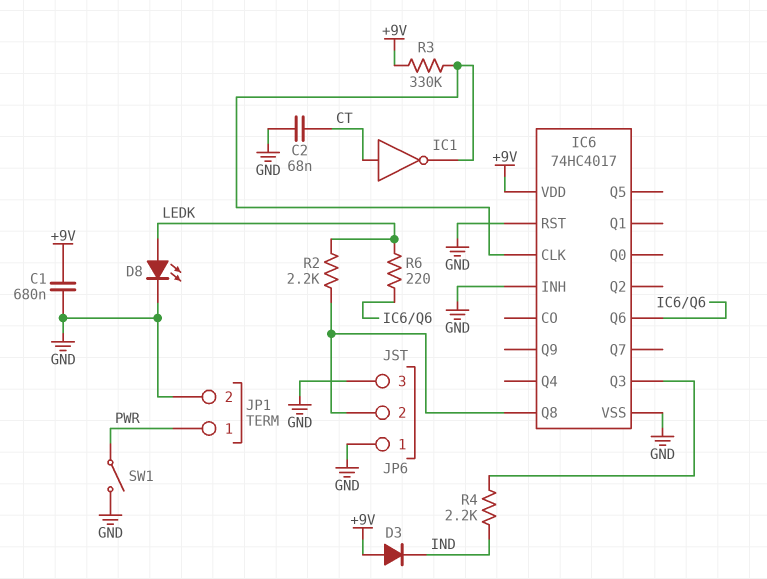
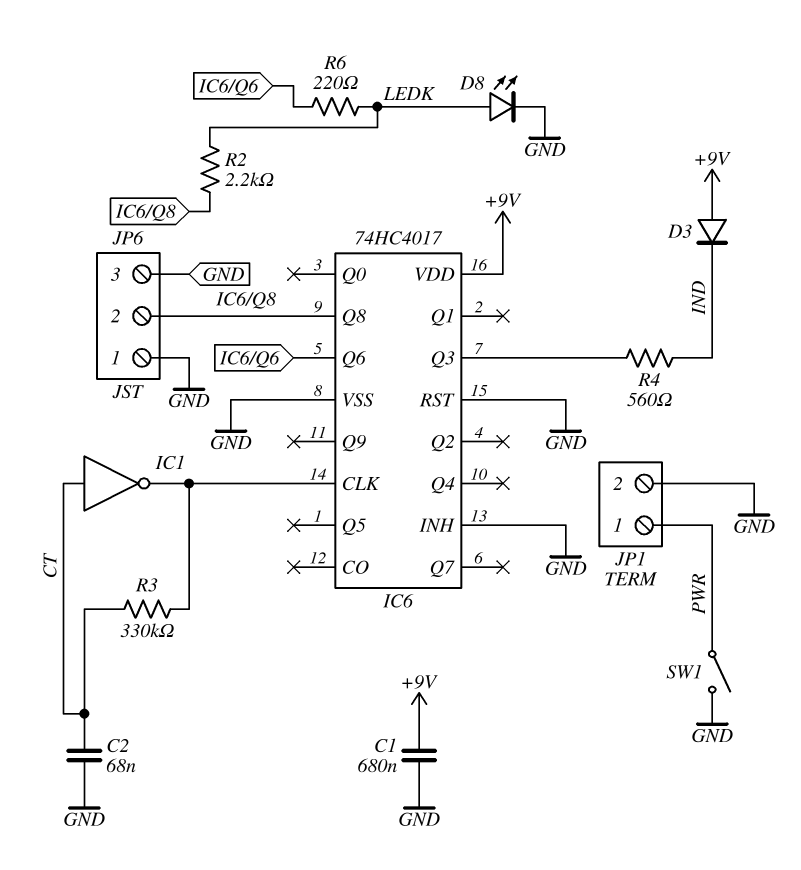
R3: 330k (+9V, IC6/CLK) -> 330k (CT, IC6/CLK)
R4: 2.2k (IC6/Q3, IND) -> 560 (IC6/Q3, IND)

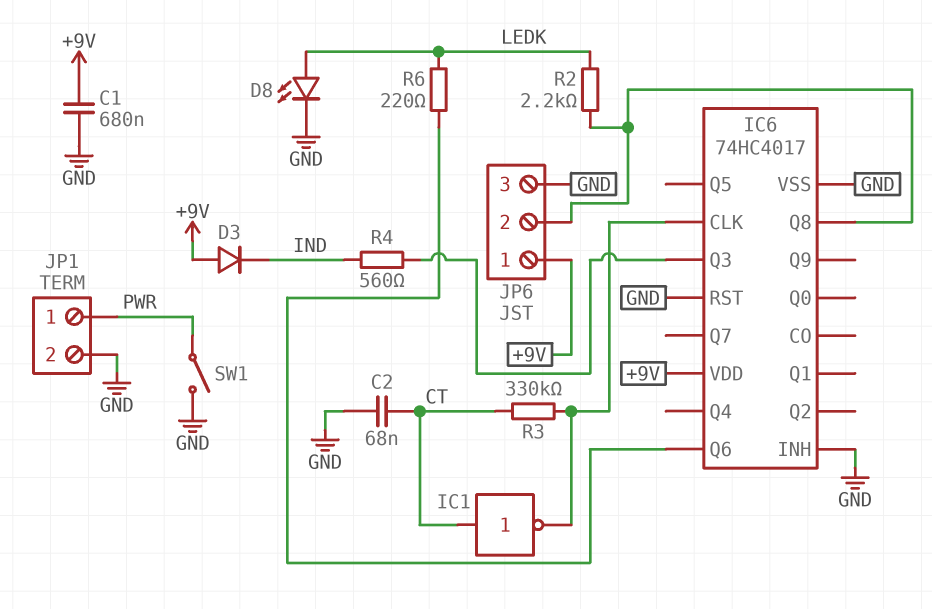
JP6 pin 1: GND -> +9V

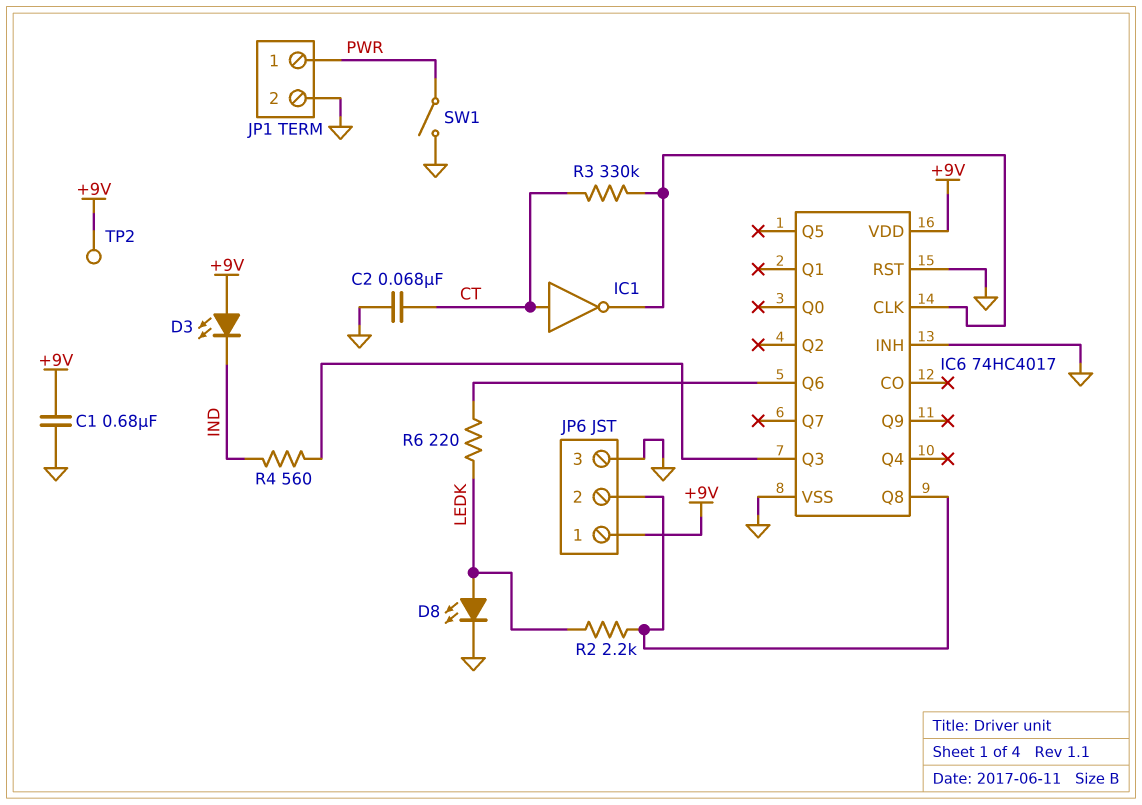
D3: diode (A +9V, K IND) -> LED (A +9V, K IND)
TP2: none -> test point (+9V)

